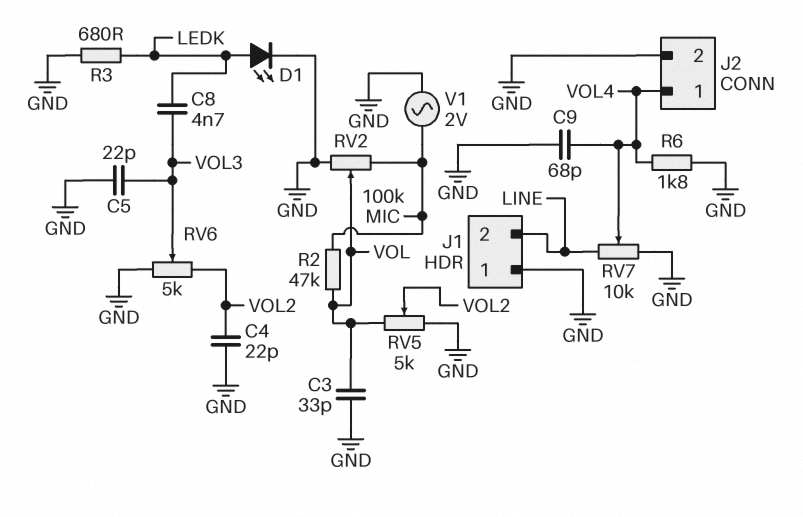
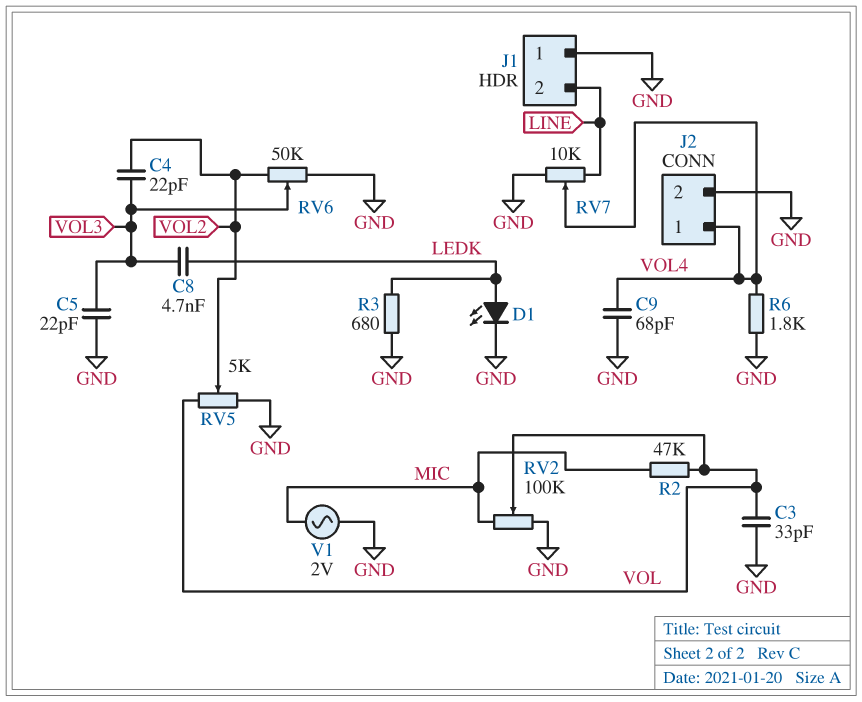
C4: 22pF (GND, VOL2) -> 22pF (VOL2, VOL3)
RV6: 5k (GND, VOL2, wiper VOL3) -> 50k (GND, VOL2, wiper VOL3)

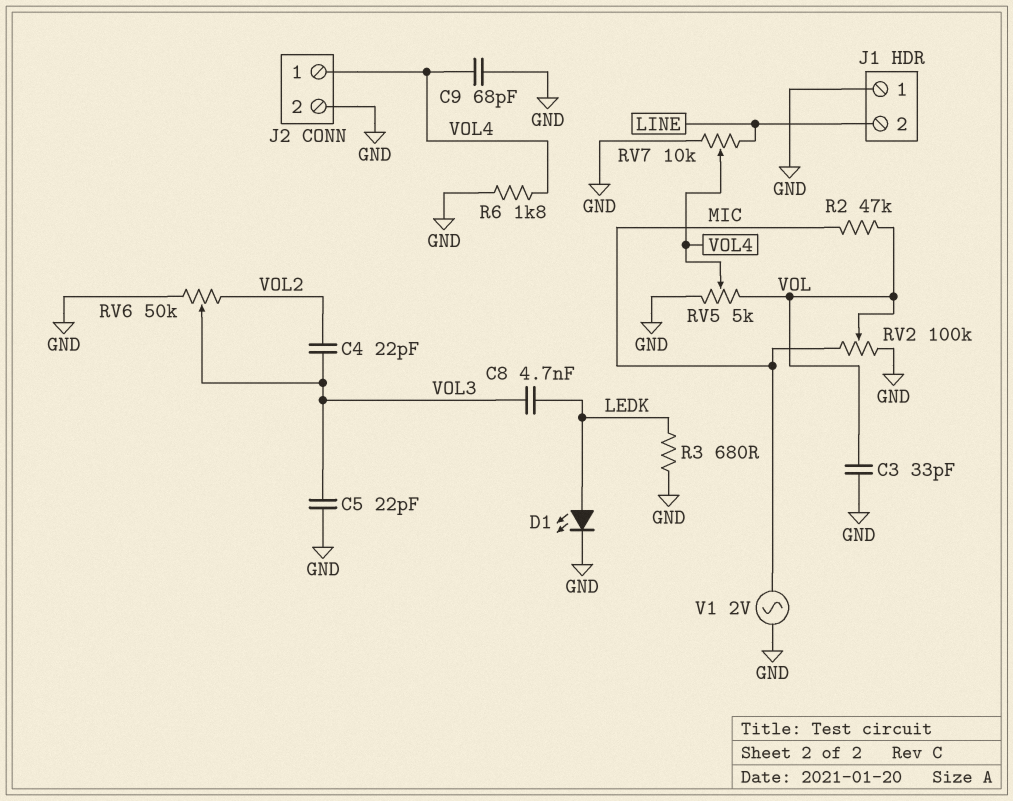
RV5: 5k (GND, VOL, wiper VOL2) -> 5k (GND, VOL, wiper VOL4)

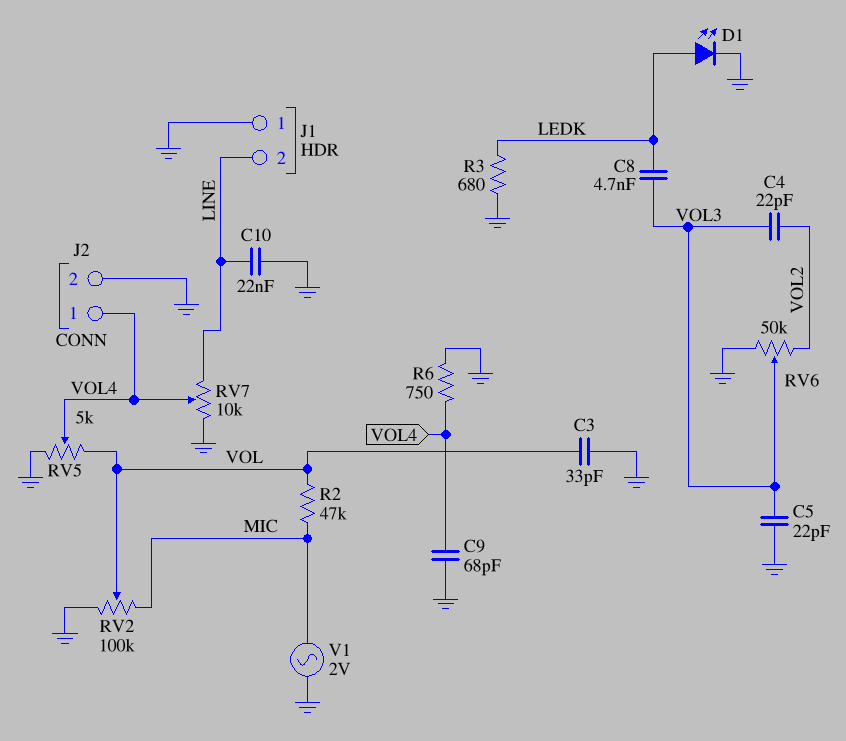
C10: none -> 22nF (GND, LINE)
R6: 1.8k (GND, VOL4) -> 750 (GND, VOL4)

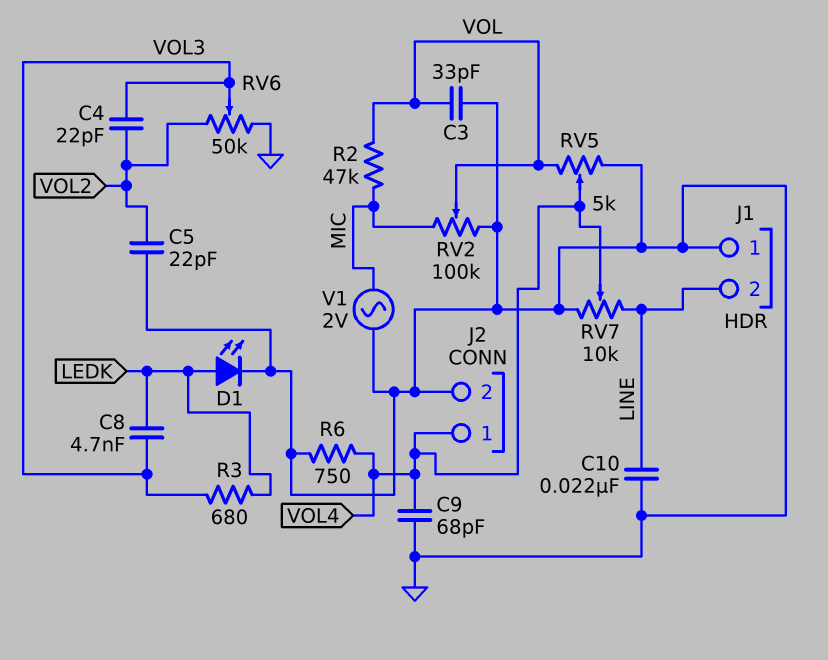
C5: 22pF (GND, VOL3) -> 22pF (GND, VOL2)
R3: 680 (GND, LEDK) -> 680 (LEDK, VOL3)

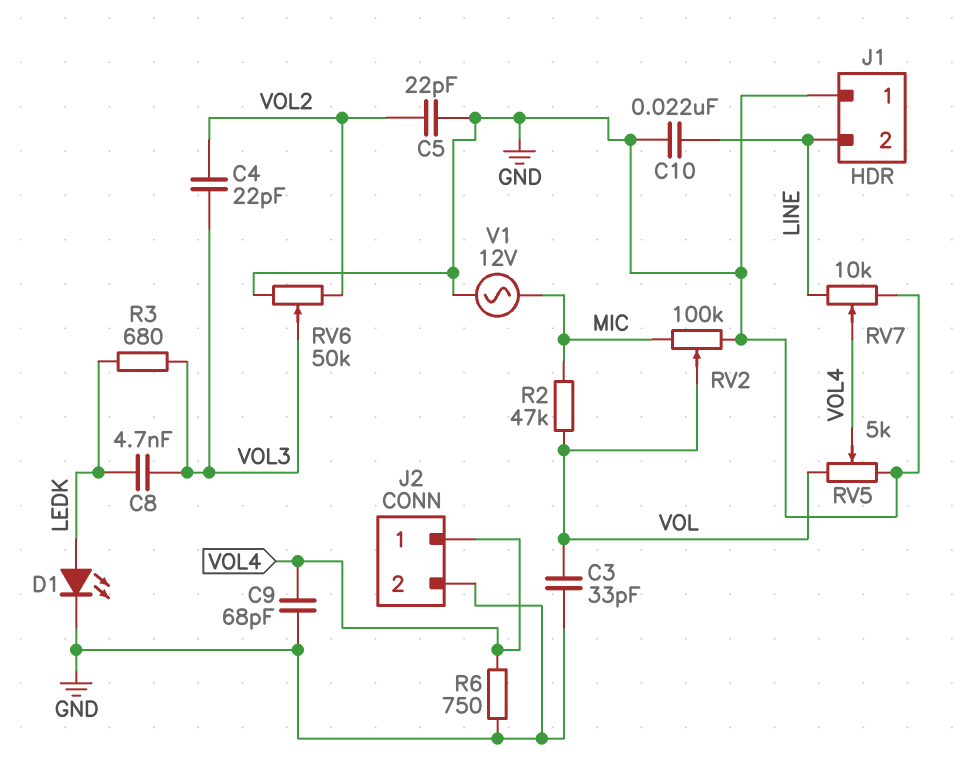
V1: AC 2V (GND, MIC) -> AC 12V (GND, MIC)

